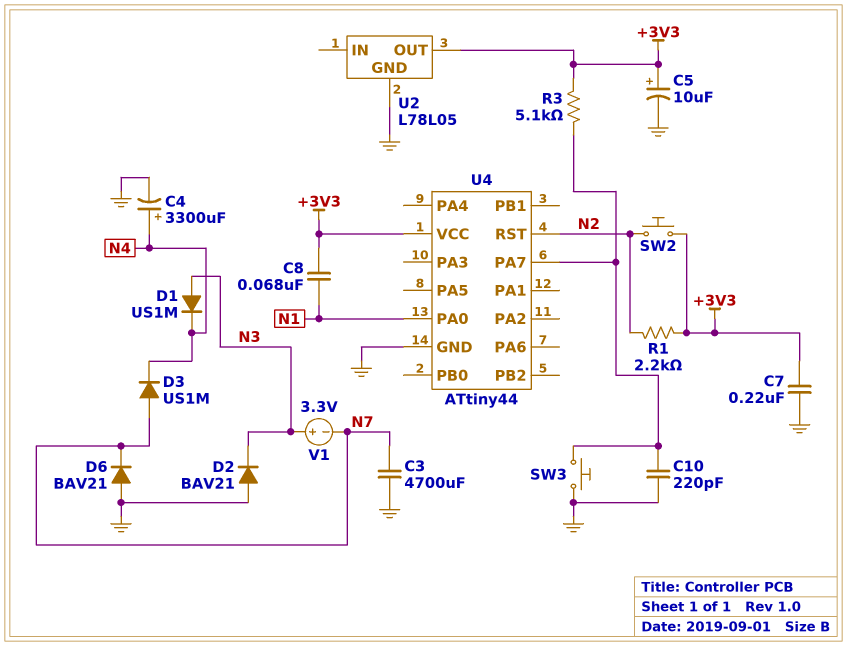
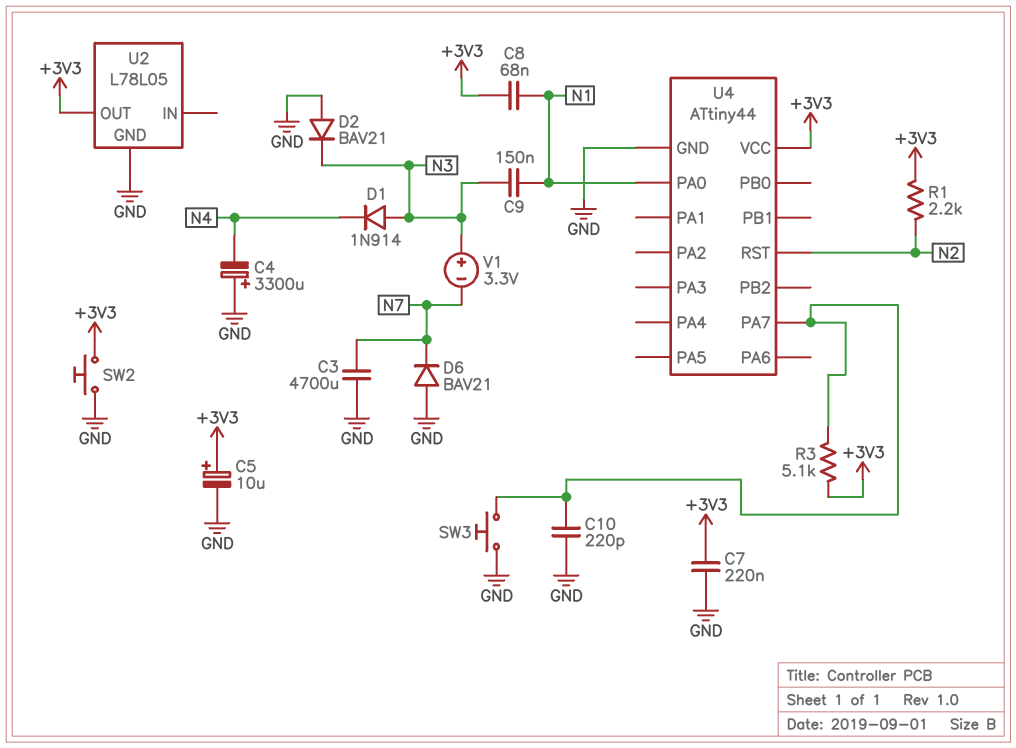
C4: 3300uF (plus N4, minus GND) -> 3300uF (plus GND, minus N4)
C9: none -> 150nF (N1, N3)
D1: diode US1M (A N3, K N4) -> diode 1N914 (A N3, K N4)
D3: diode US1M (A N7, K N4) -> none
SW2: button (+3V3, N2) -> button (+3V3, GND)

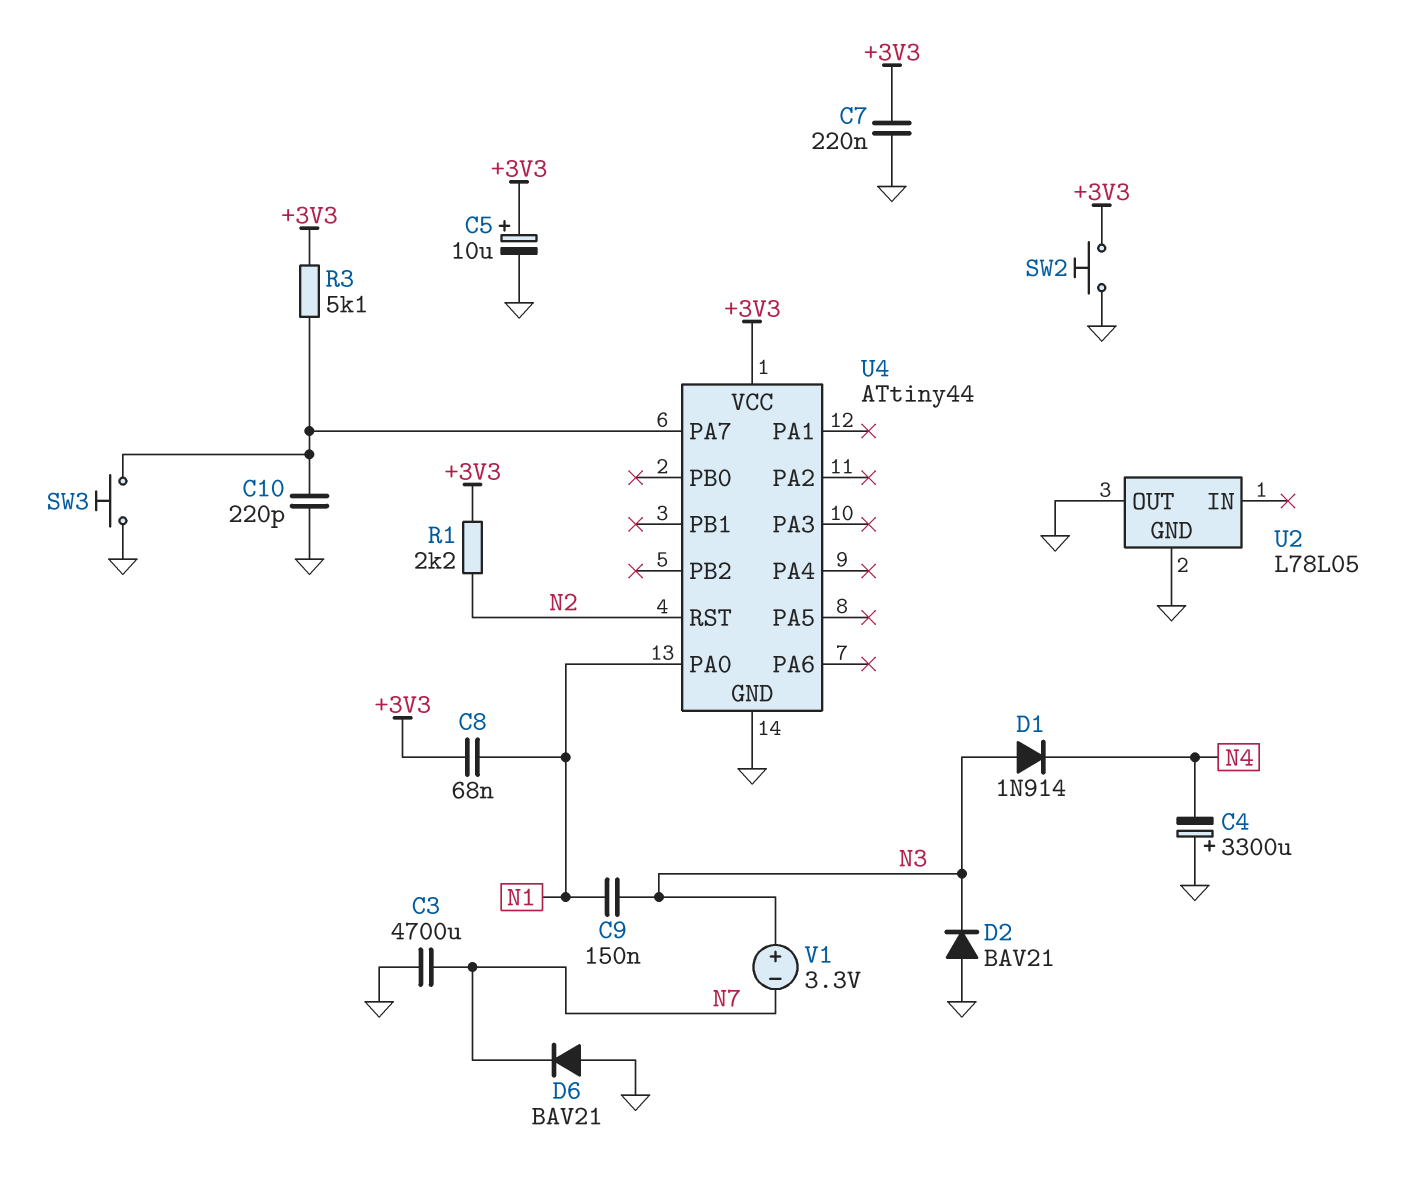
U2 pin OUT: +3V3 -> GND

